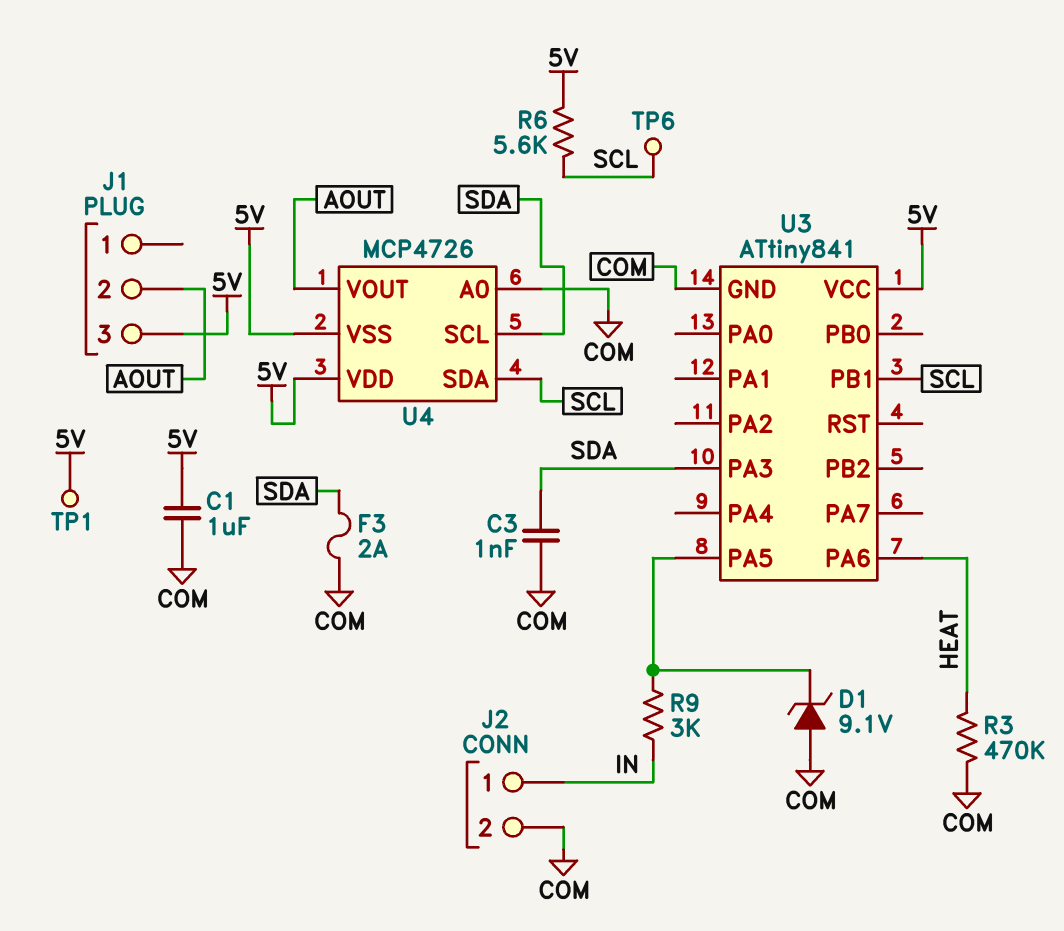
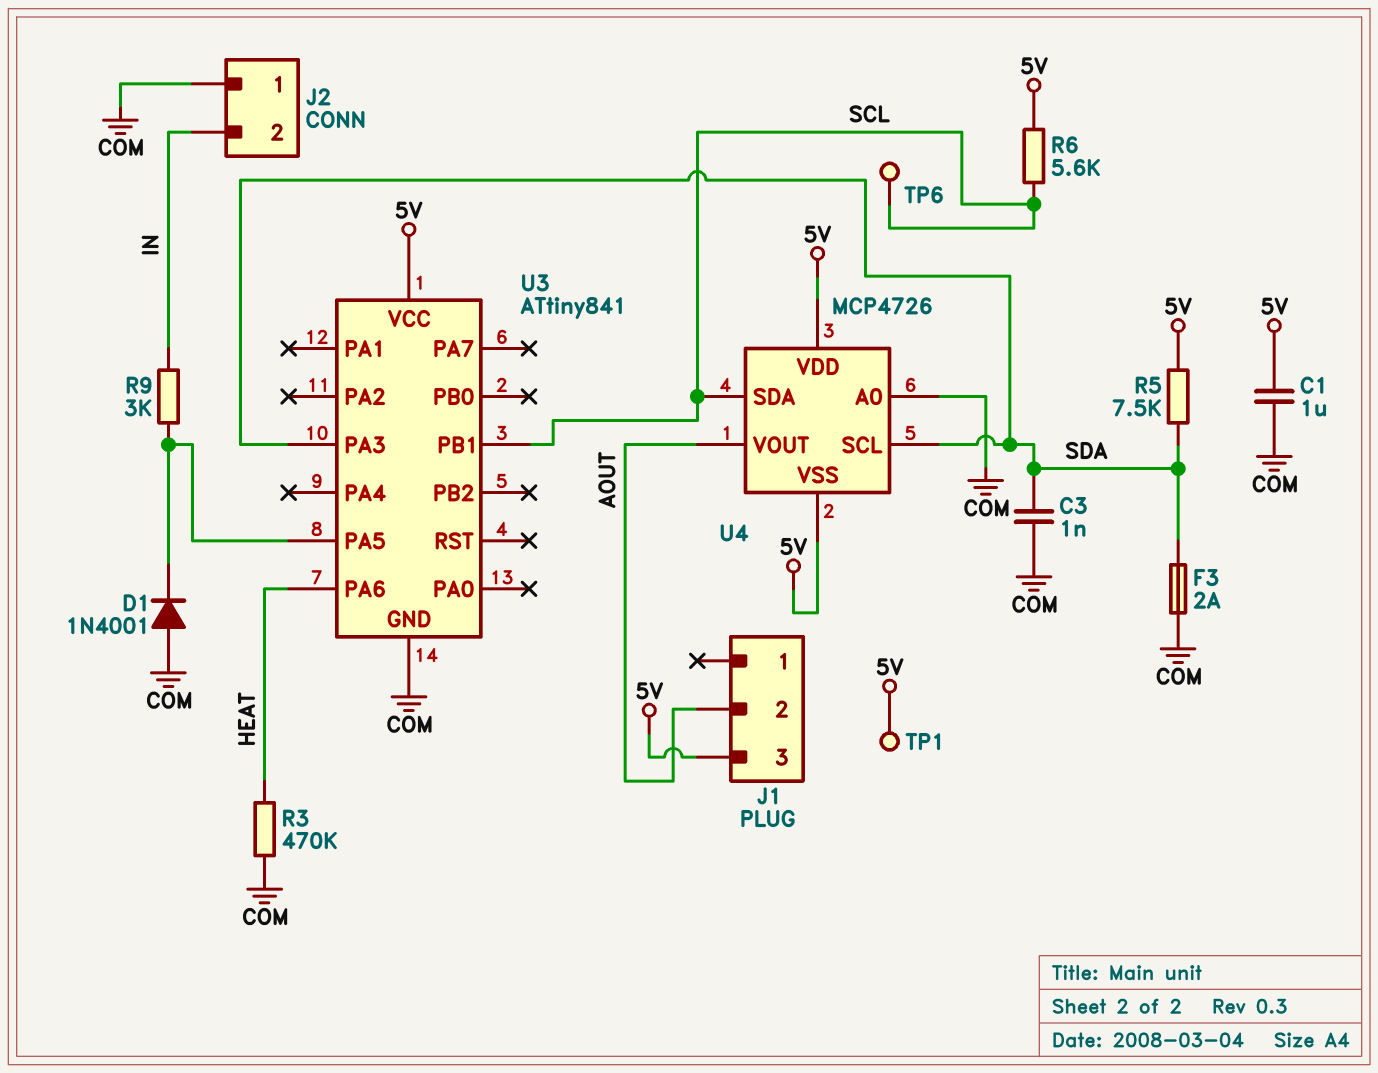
D1: zener 9.1V (A COM, K U3/PA5) -> diode 1N4001 (A COM, K U3/PA5)
J2 pin 1: IN -> COM
J2 pin 2: COM -> IN
R5: none -> 7.5k (5V, SDA)

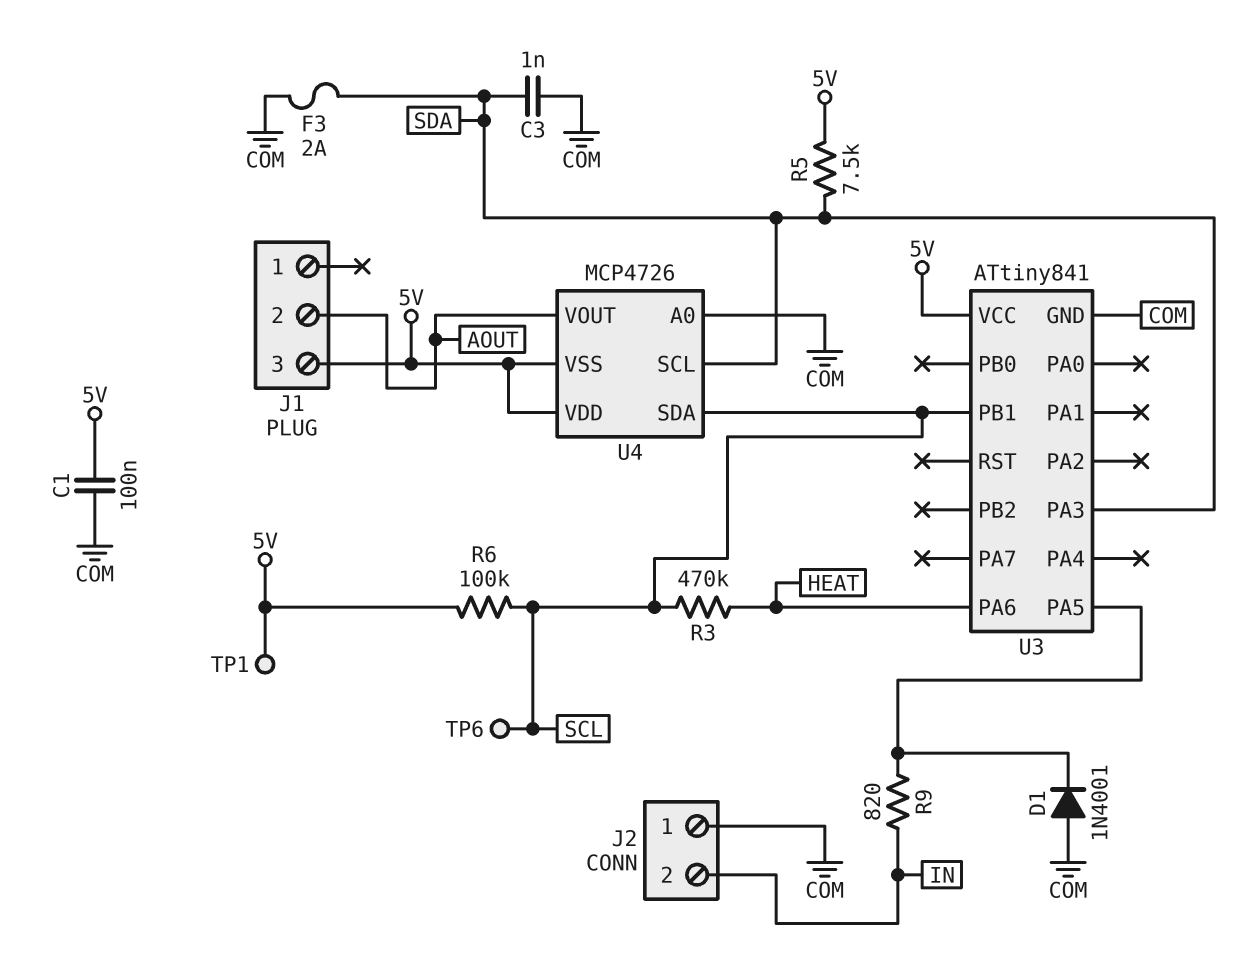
C1: 1uF (5V, COM) -> 100nF (5V, COM)
R3: 470k (COM, HEAT) -> 470k (HEAT, SCL)
R6: 5.6k (5V, SCL) -> 100k (5V, SCL)
R9: 3k (IN, U3/PA5) -> 820 (IN, U3/PA5)

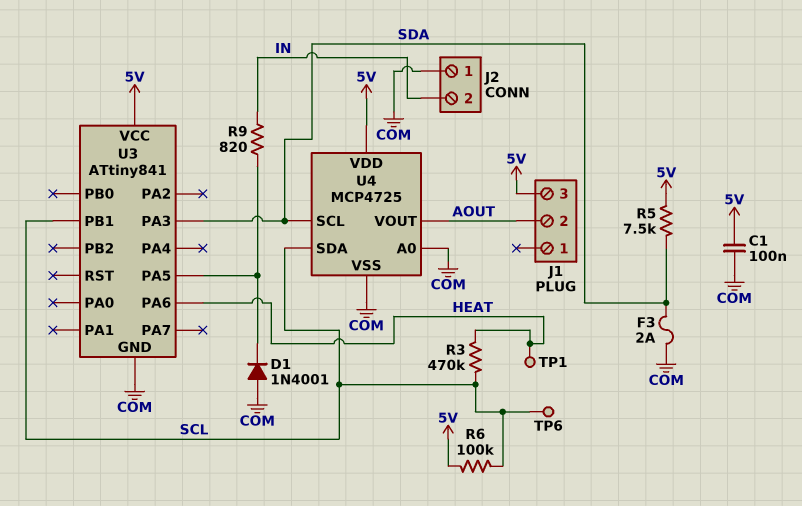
C3: 1nF (COM, SDA) -> none
TP1: test point (5V) -> test point (HEAT)
U4: MCP4726 -> MCP4725
U4 pin VSS: 5V -> COM

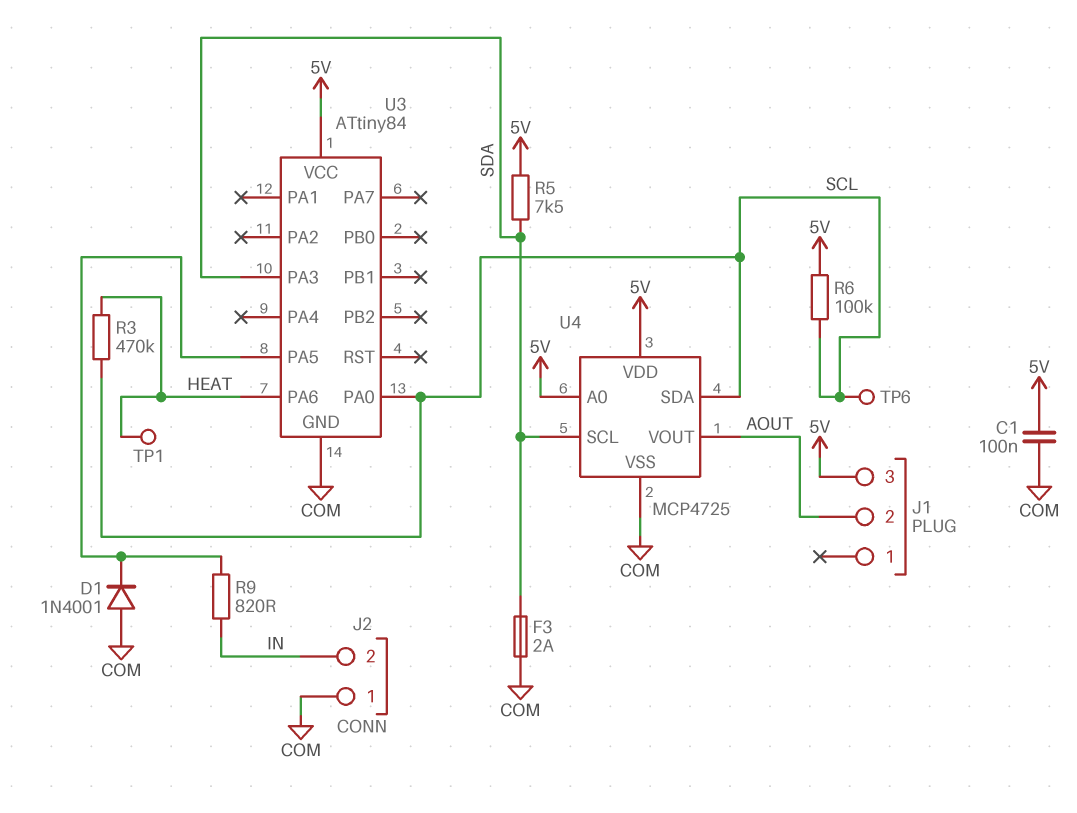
U3: ATtiny841 -> ATtiny84
U3 pin PA0: none -> SCL
U3 pin PB1: SCL -> none
U4 pin A0: COM -> 5V

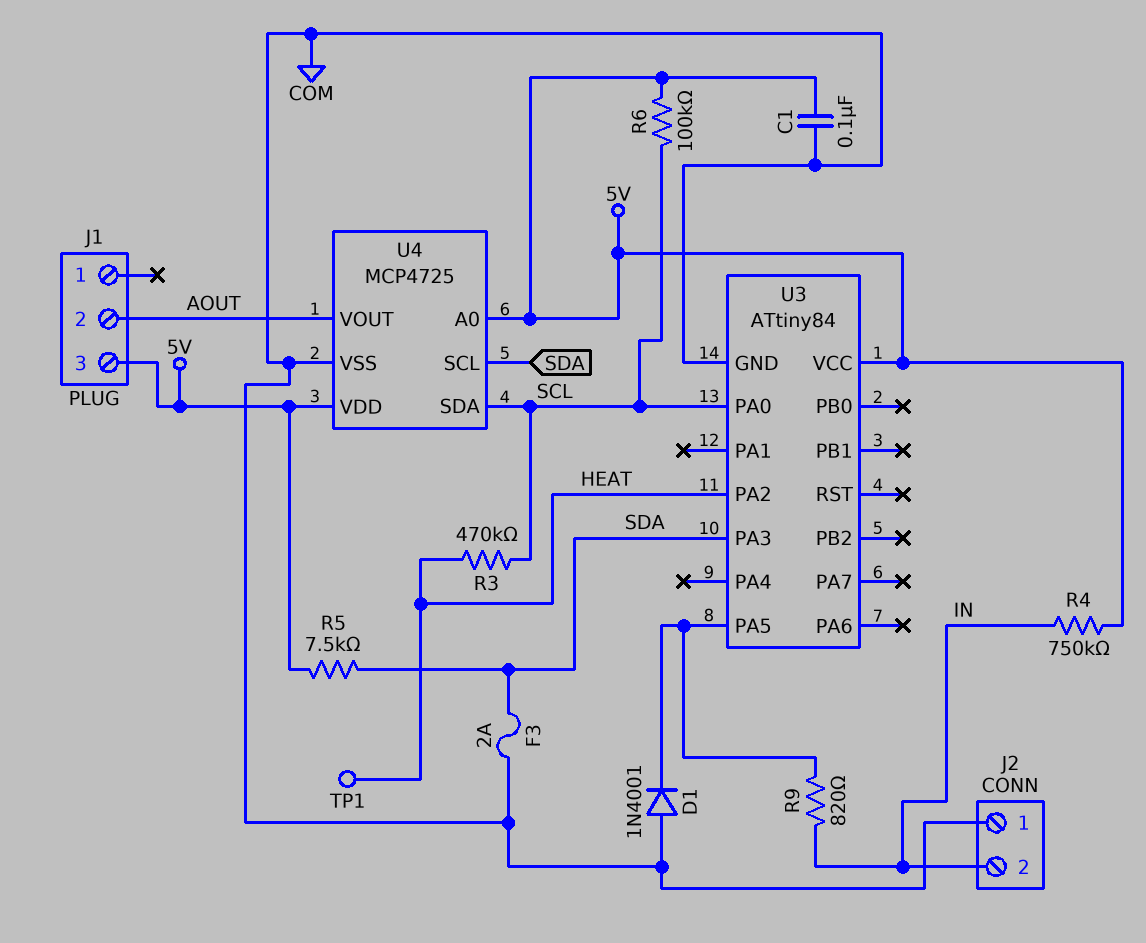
R4: none -> 750k (5V, IN)
TP6: test point (SCL) -> none
U3 pin PA2: none -> HEAT
U3 pin PA6: HEAT -> none

